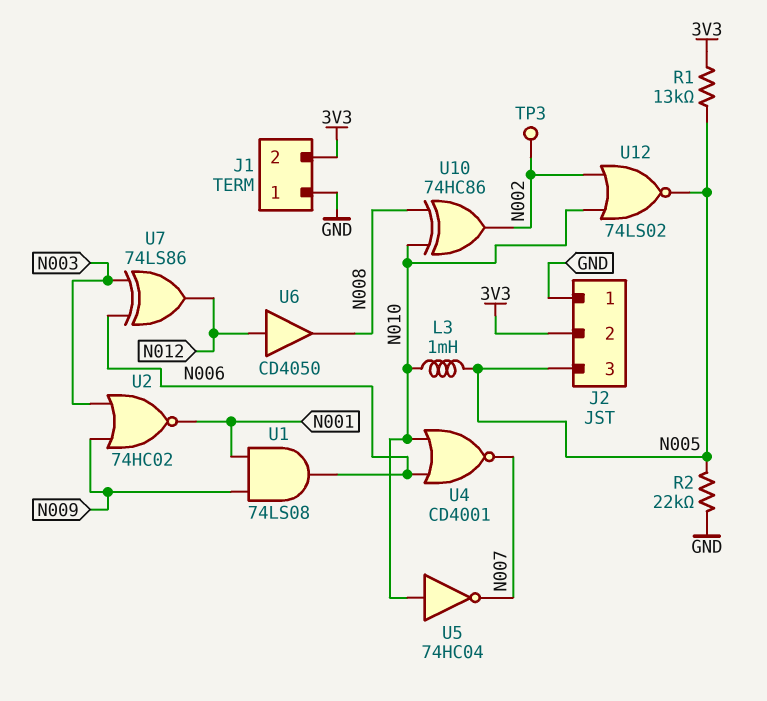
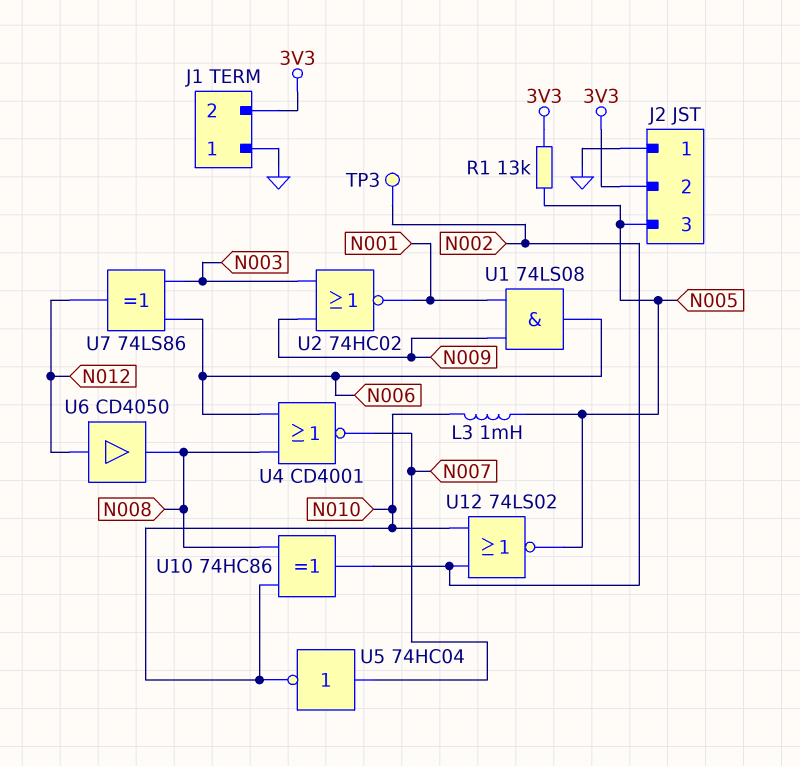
R2: 22k (GND, N005) -> none
U4: NOR CD4001 (in N006, in N010, out N007) -> NOR CD4001 (in N006, in N008, out N007)
U5: NOT 74HC04 (in N010, out N007) -> NOT 74HC04 (in N007, out N010)

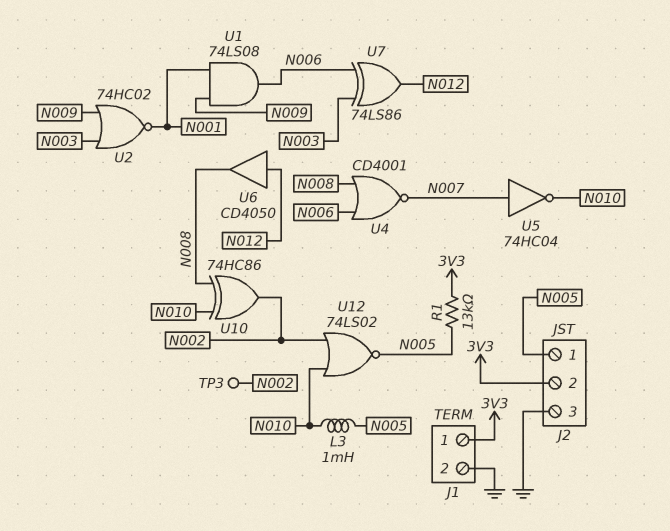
J1 pin 1: GND -> 3V3
J1 pin 2: 3V3 -> GND
J2 pin 1: GND -> N005
J2 pin 3: N005 -> GND

